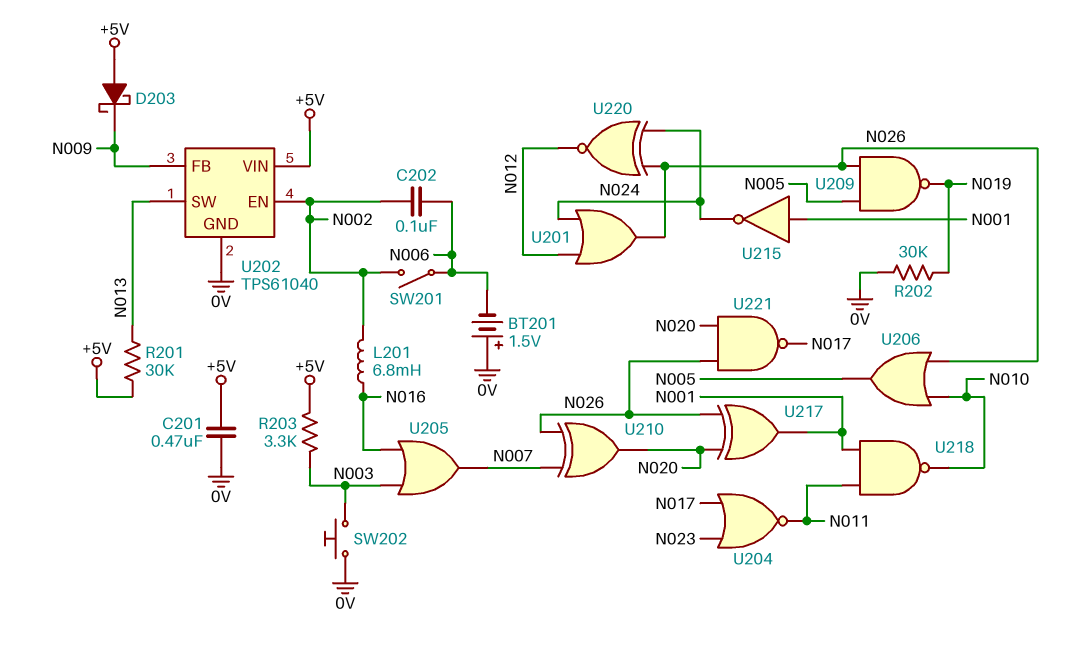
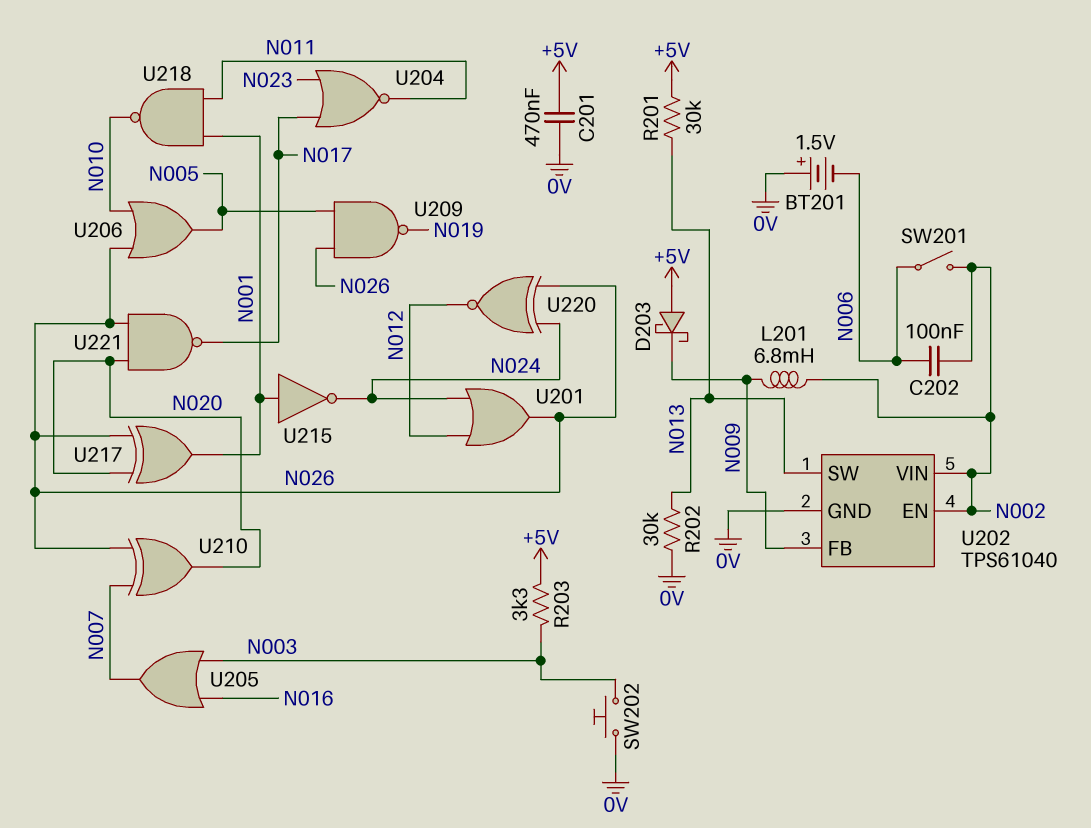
L201: 6.8mH (N002, N016) -> 6.8mH (N002, N009)
R202: 30k (0V, N019) -> 30k (0V, N013)
U202 pin VIN: +5V -> N002

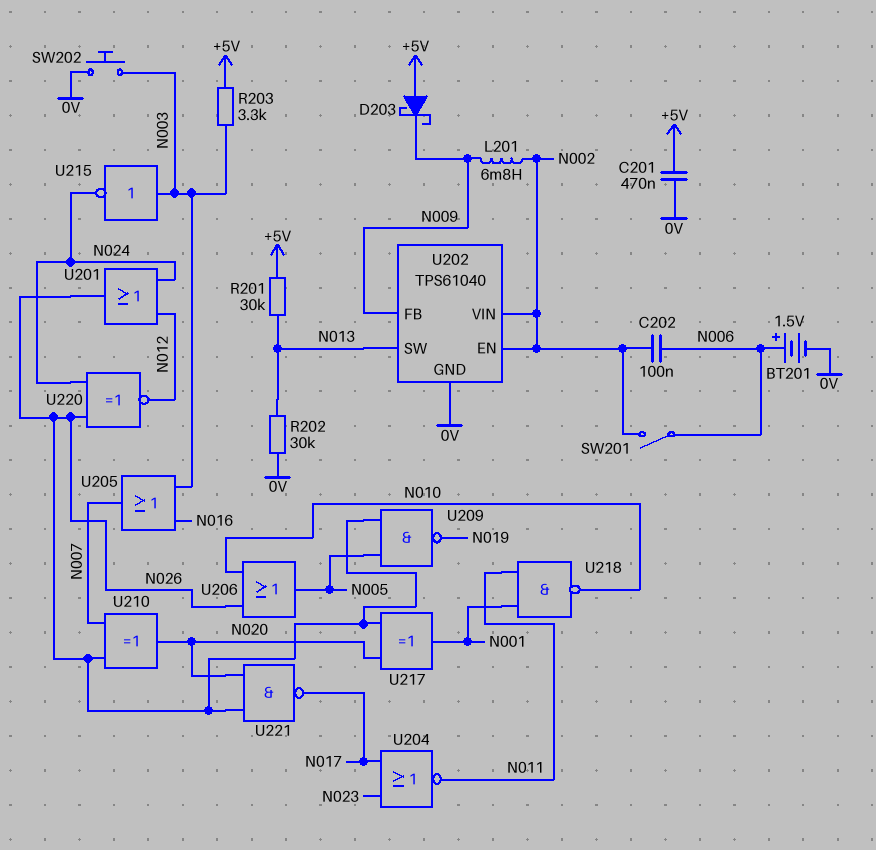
BT201: 1.5V (plus 0V, minus N006) -> 1.5V (plus N006, minus 0V)
U215: NOT (in N001, out N024) -> NOT (in N003, out N024)

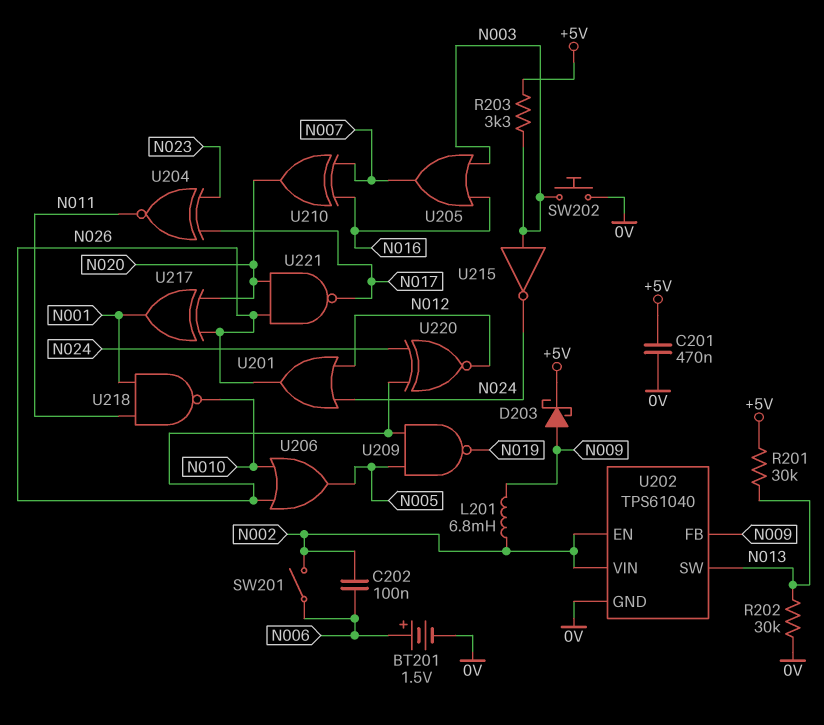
D203: schottky (A +5V, K N009) -> schottky (A N009, K +5V)
U204: NOR (in N017, in N023, out N011) -> XNOR (in N017, in N023, out N011)
U210: XOR (in N007, in N026, out N020) -> XOR (in N007, in N016, out N020)

